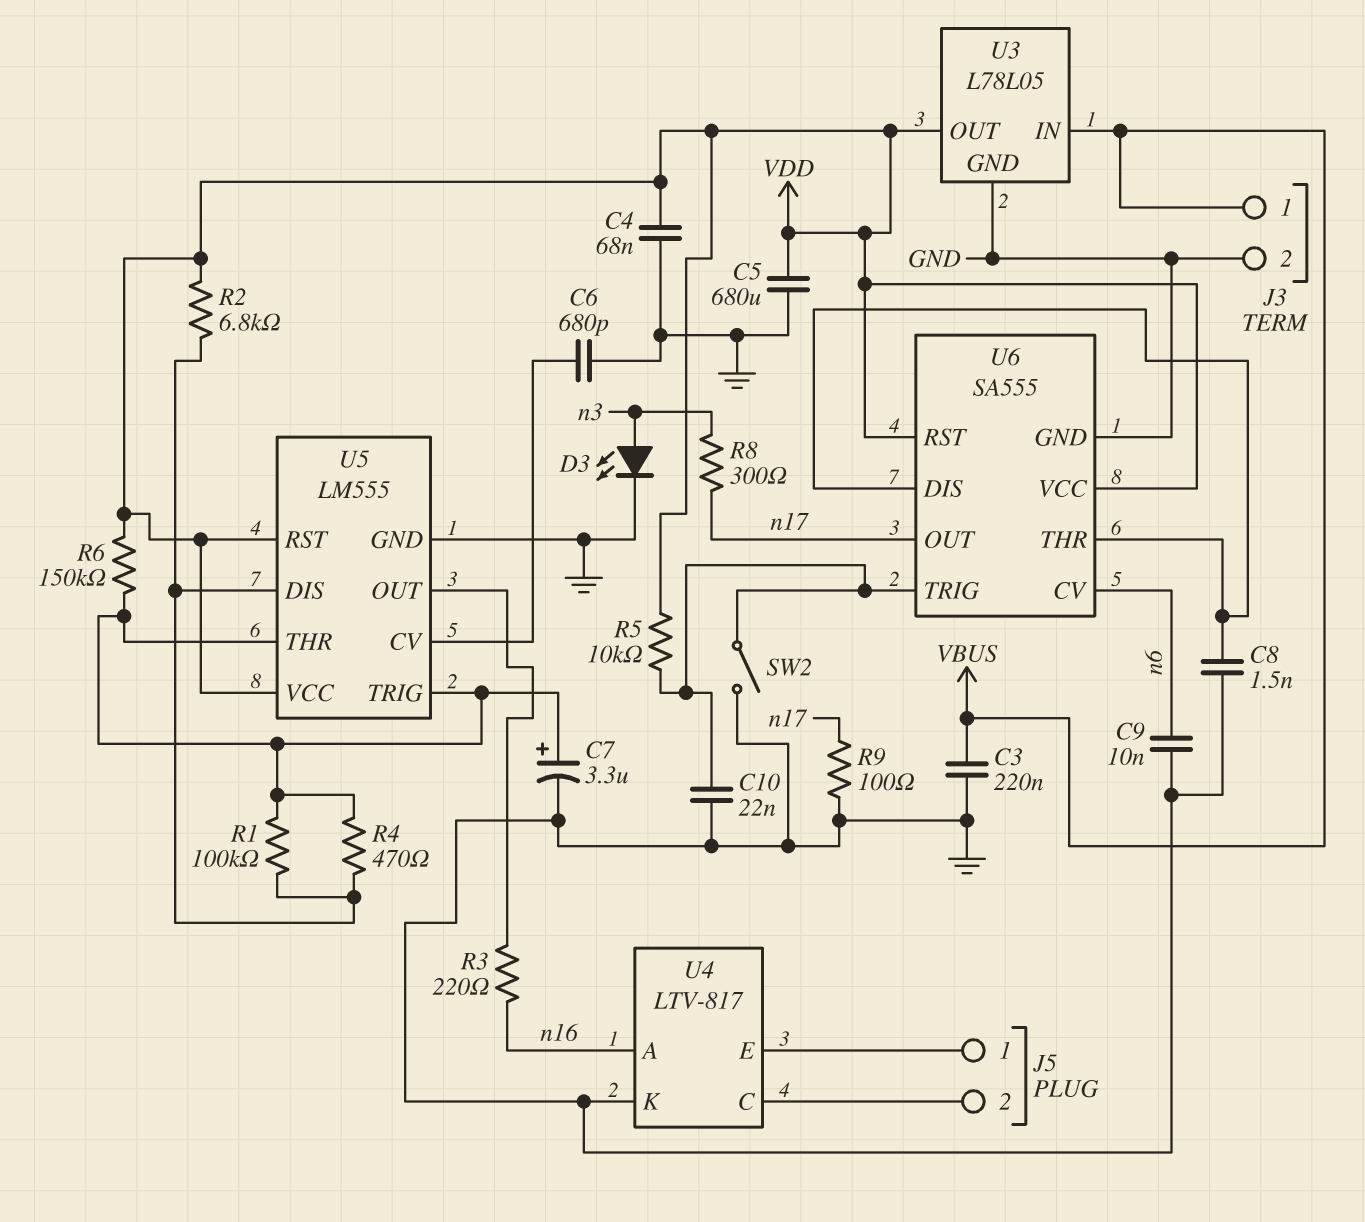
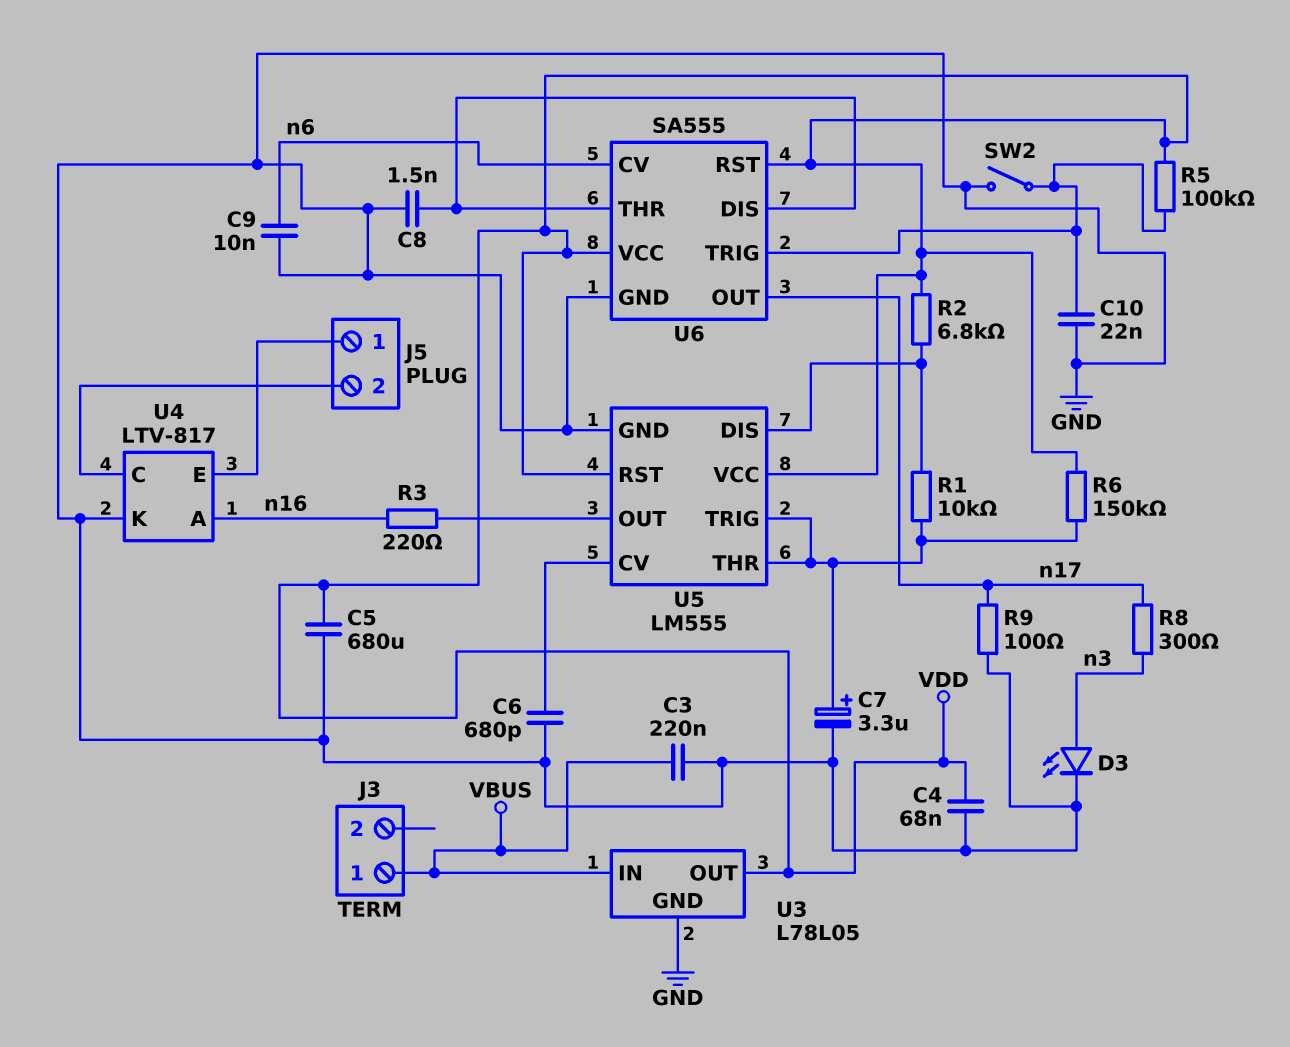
J3 pin 2: GND -> none
R1: 100k (U5/DIS, U5/THR) -> 10k (U5/DIS, U5/THR)
R4: 470 (U5/DIS, U5/THR) -> none
R5: 10k (U6/TRIG, VDD) -> 100k (U6/TRIG, VDD)

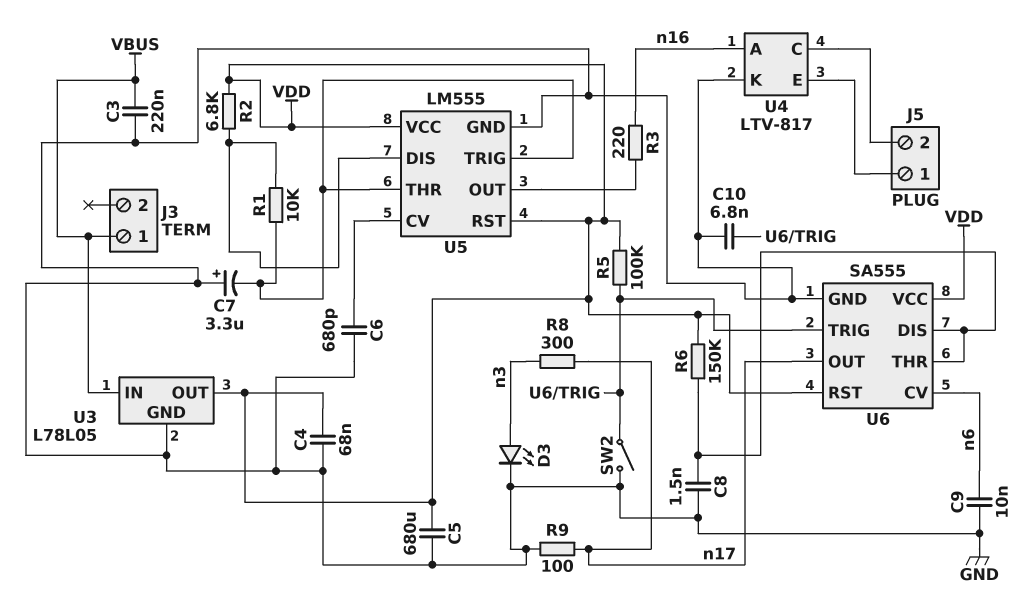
C7: 3.3uF (plus U5/THR, minus GND) -> 3.3uF (plus GND, minus U5/THR)
C10: 22nF (GND, U6/TRIG) -> 6.8nF (GND, U6/TRIG)
R6: 150k (U5/THR, VDD) -> 150k (U6/DIS, VDD)

